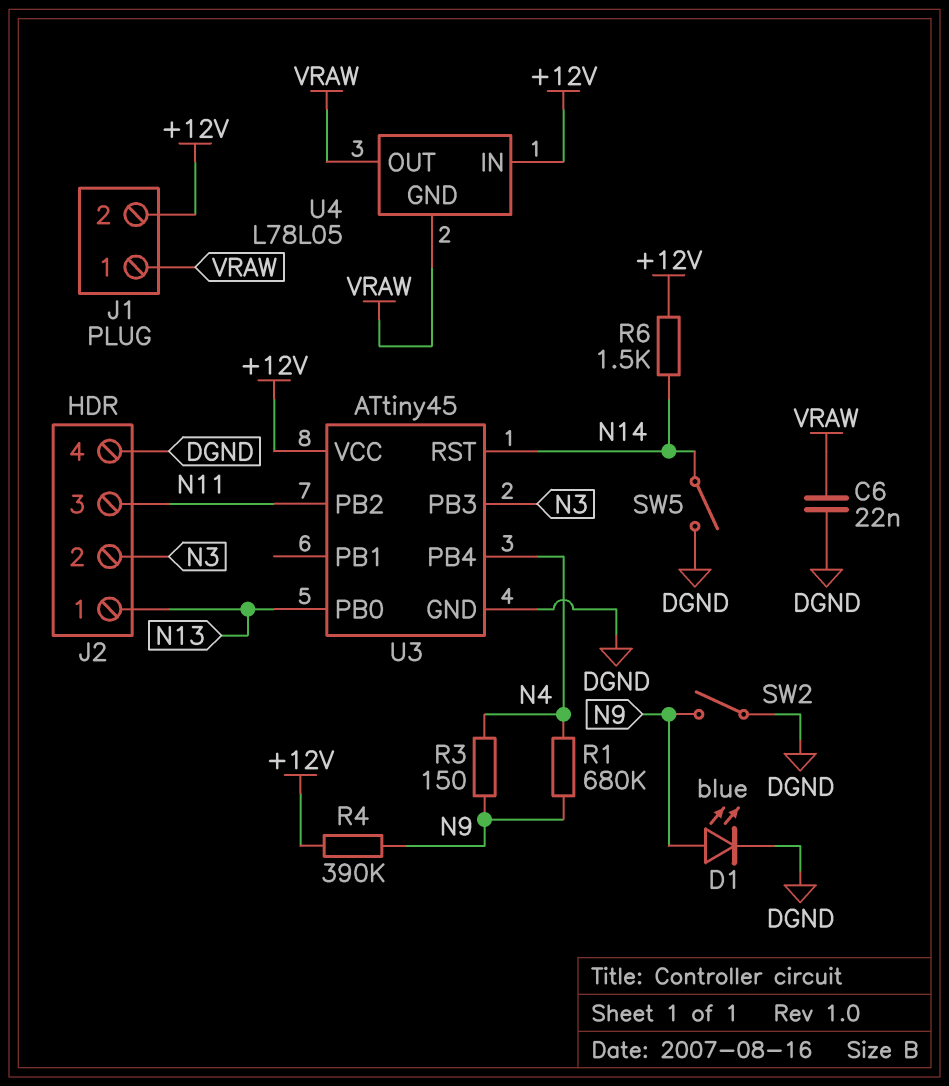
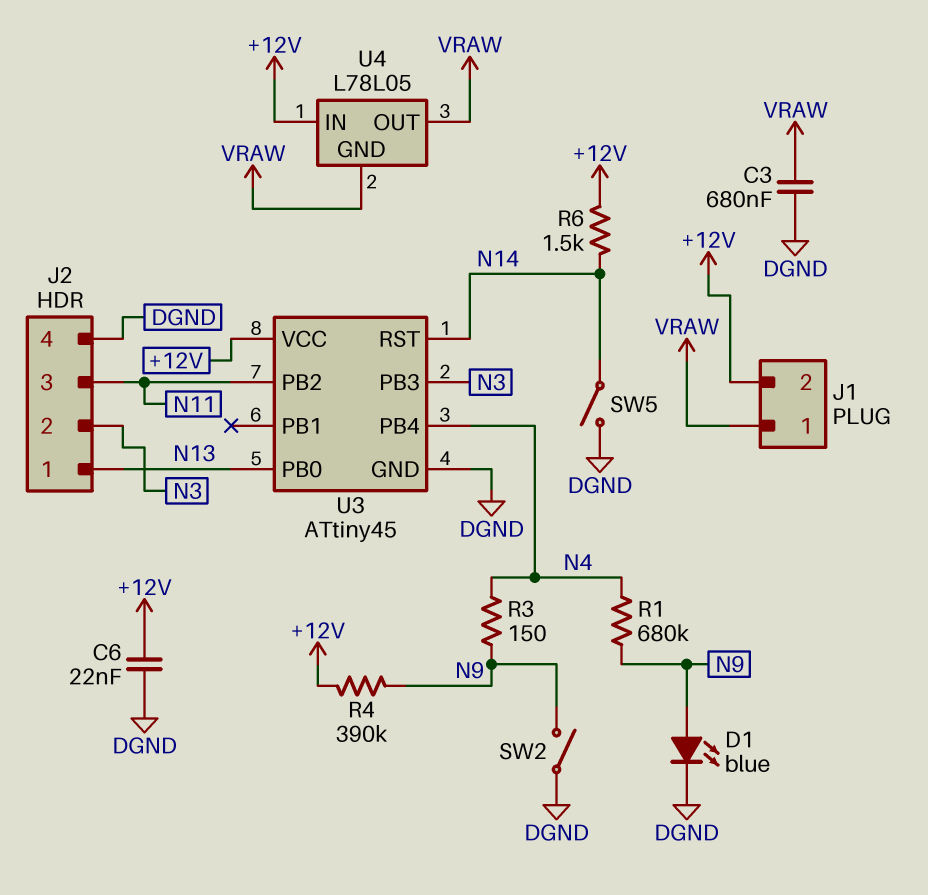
C3: none -> 680nF (DGND, VRAW)
C6: 22nF (DGND, VRAW) -> 22nF (+12V, DGND)

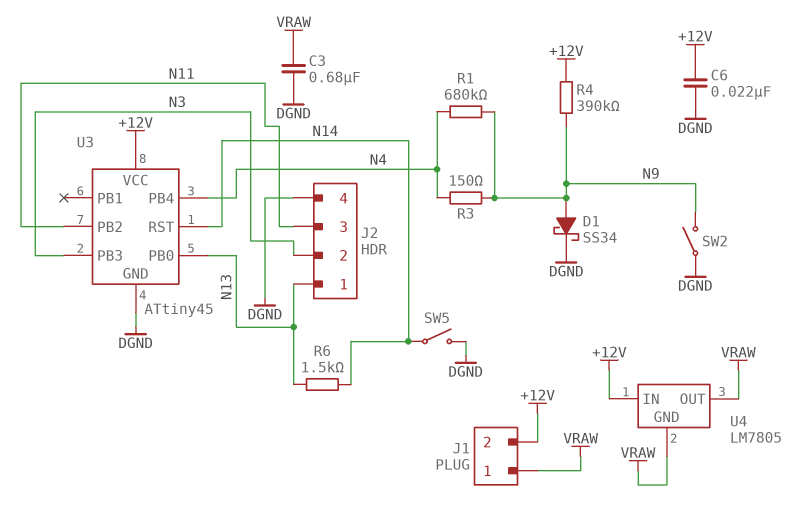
D1: LED blue (A N9, K DGND) -> schottky SS34 (A N9, K DGND)
R6: 1.5k (+12V, N14) -> 1.5k (N13, N14)
U4: L78L05 -> LM7805

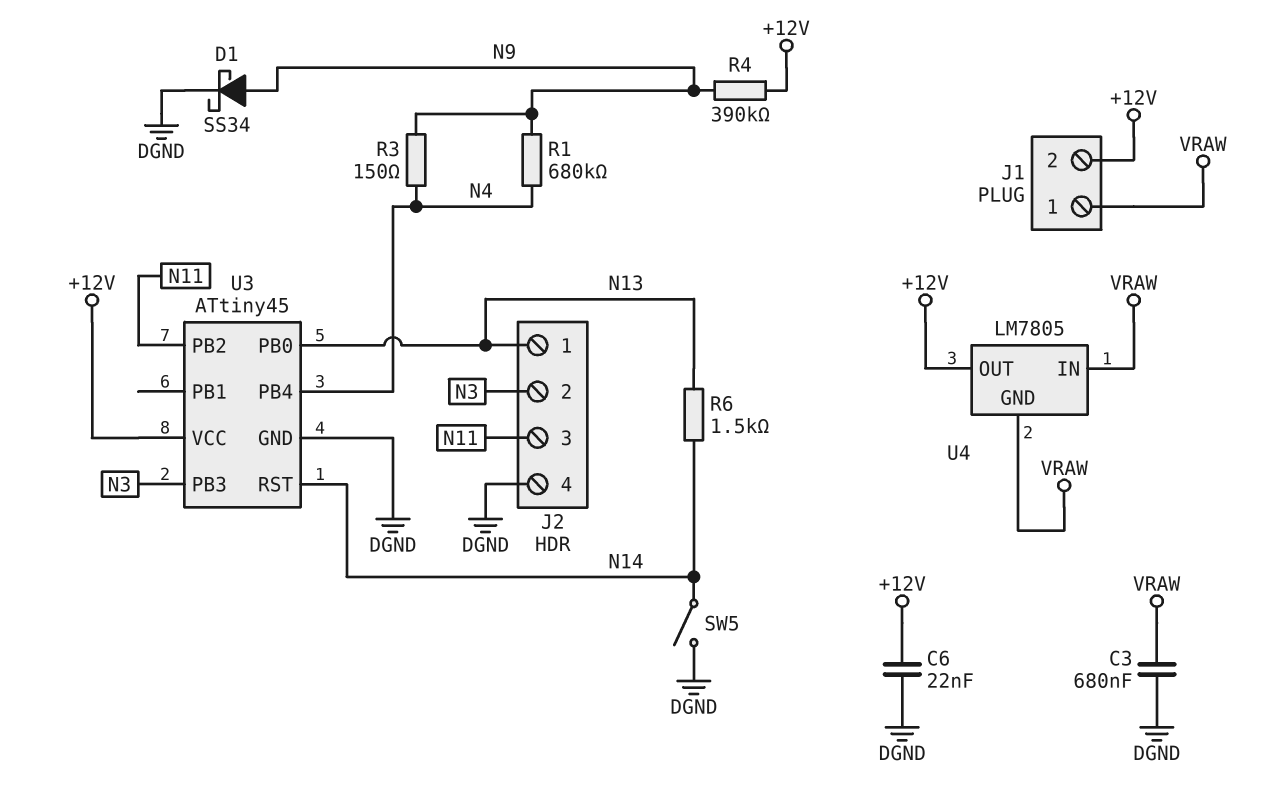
SW2: switch (DGND, N9) -> none
U4 pin IN: +12V -> VRAW
U4 pin OUT: VRAW -> +12V

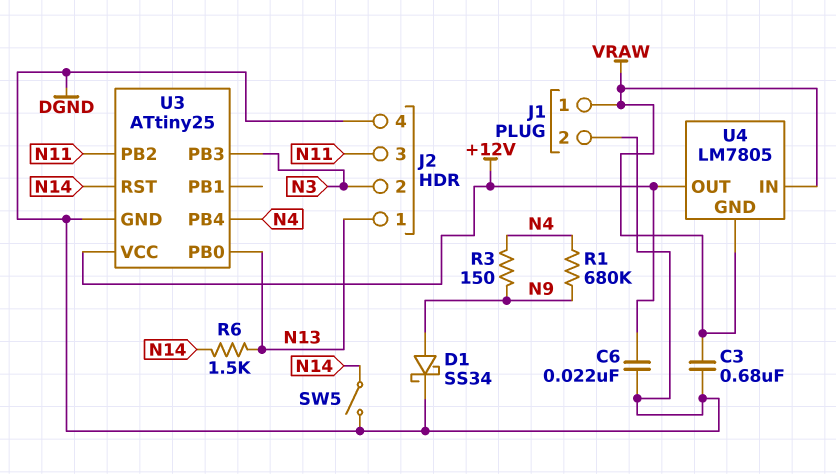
J1 pin 2: +12V -> DGND
R4: 390k (+12V, N9) -> none
U3: ATtiny45 -> ATtiny25

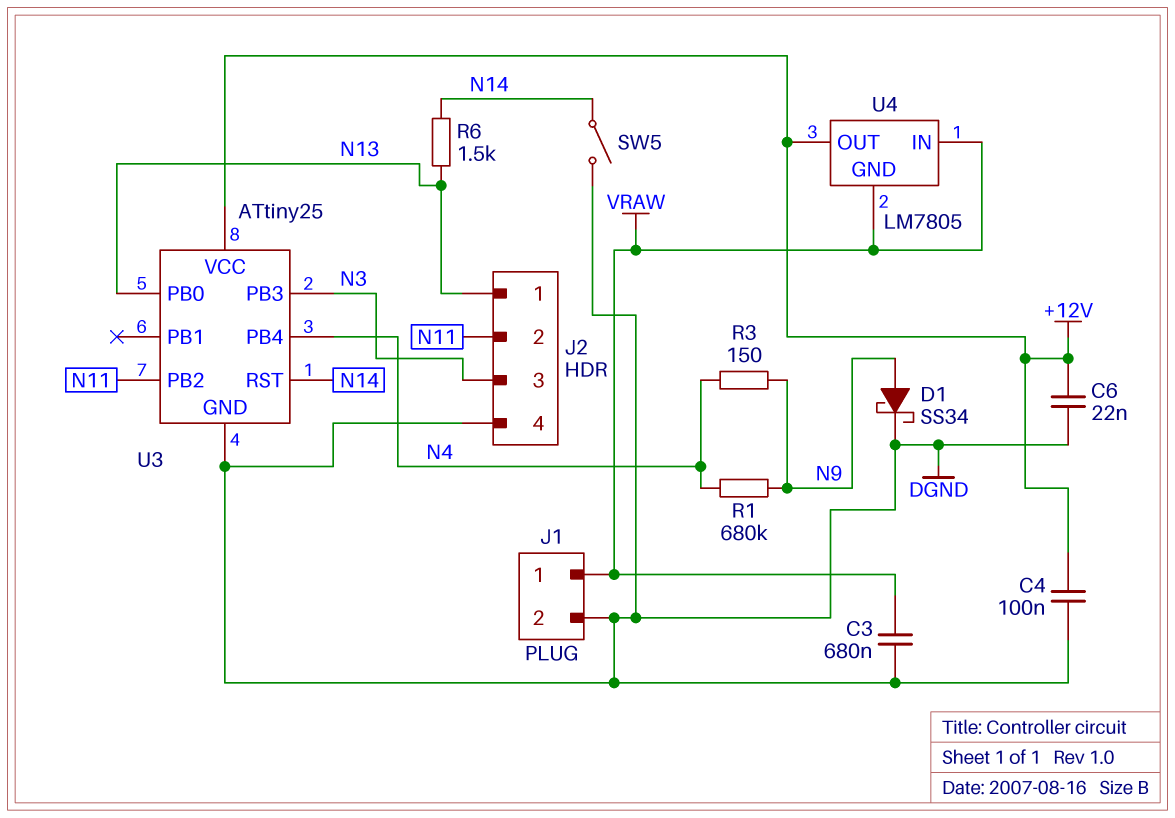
C4: none -> 100nF (+12V, DGND)
J2 pin 2: N3 -> N11
J2 pin 3: N11 -> N3

